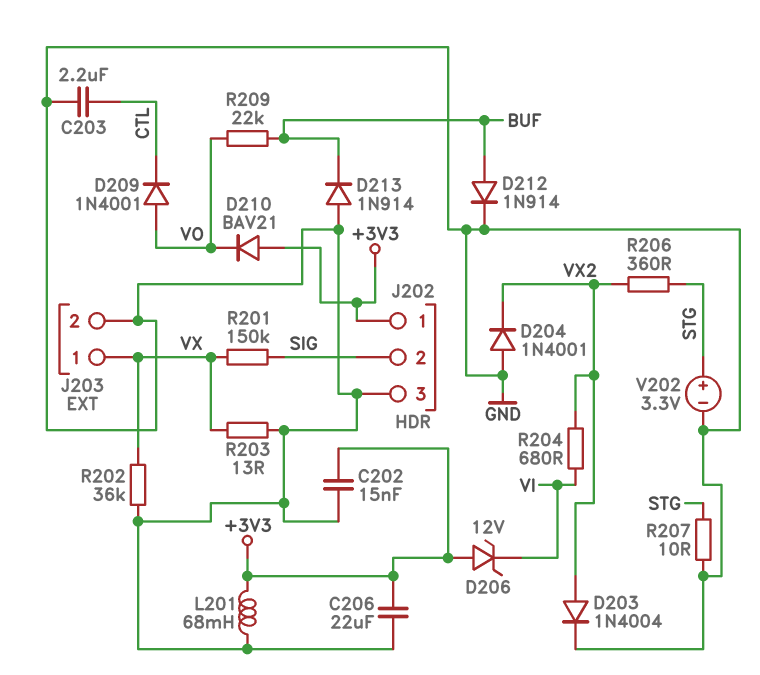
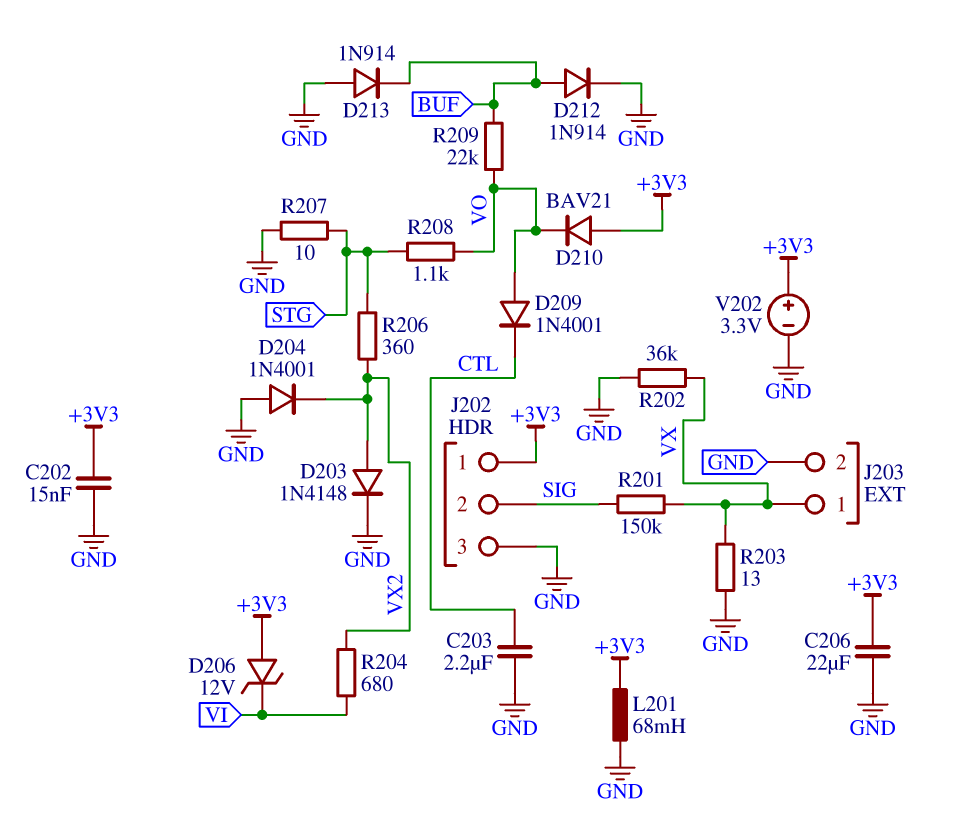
D203: diode 1N4004 (A VX2, K GND) -> diode 1N4148 (A VX2, K GND)
R208: none -> 1.1k (STG, VO)
V202: 3.3V (plus STG, minus GND) -> 3.3V (plus +3V3, minus GND)

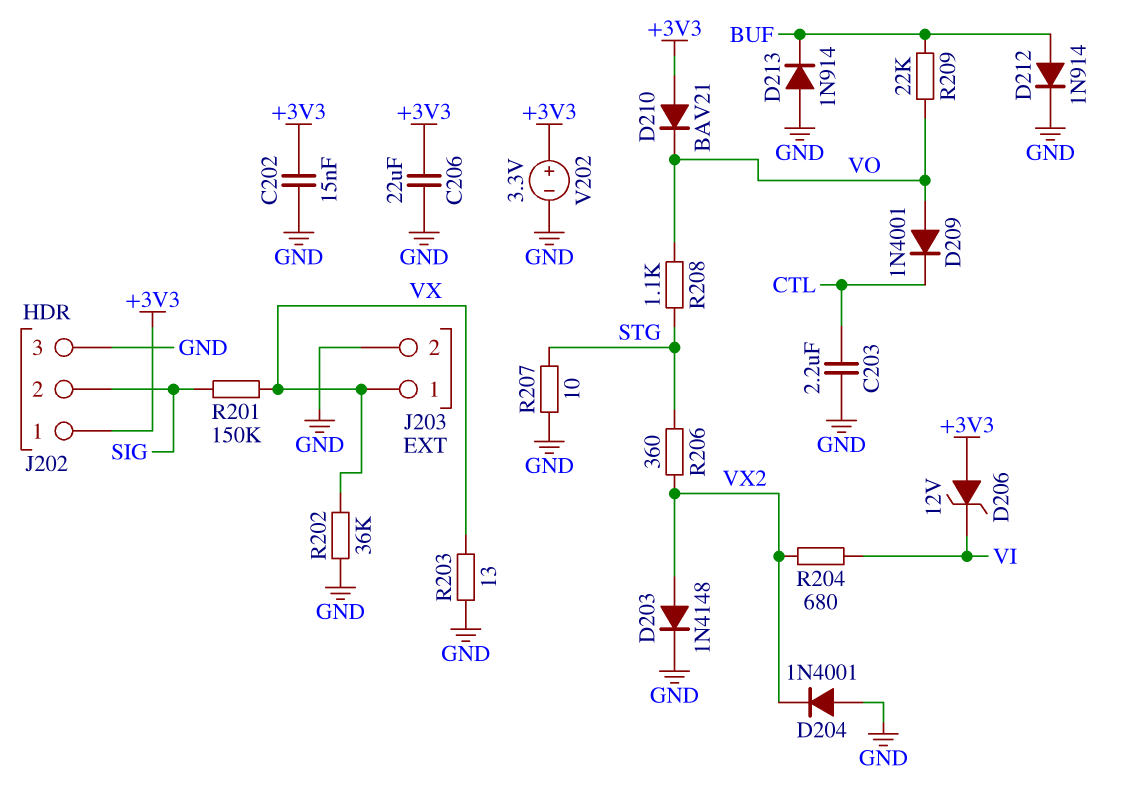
L201: 68mH (+3V3, GND) -> none

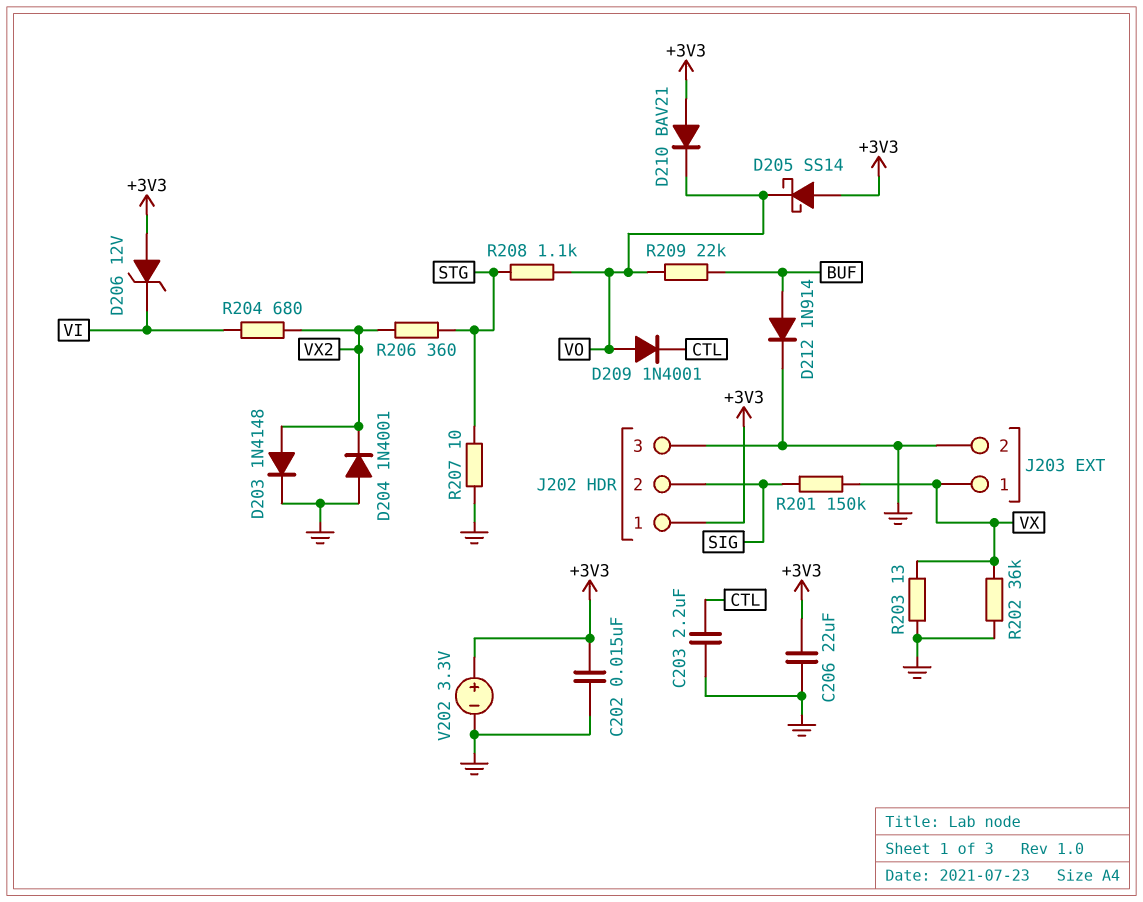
D205: none -> schottky SS14 (A +3V3, K VO)
D213: diode 1N914 (A GND, K BUF) -> none

